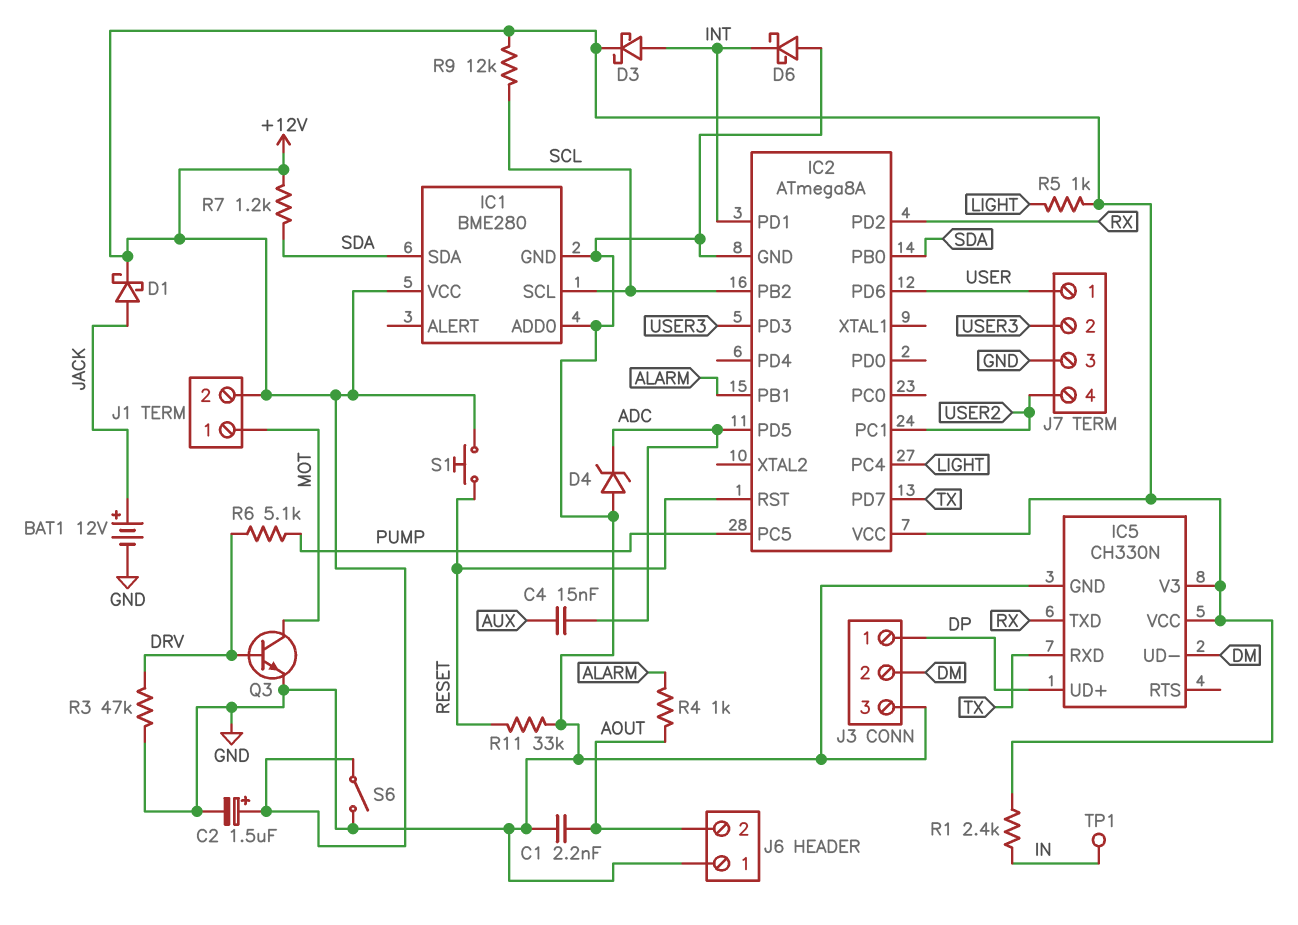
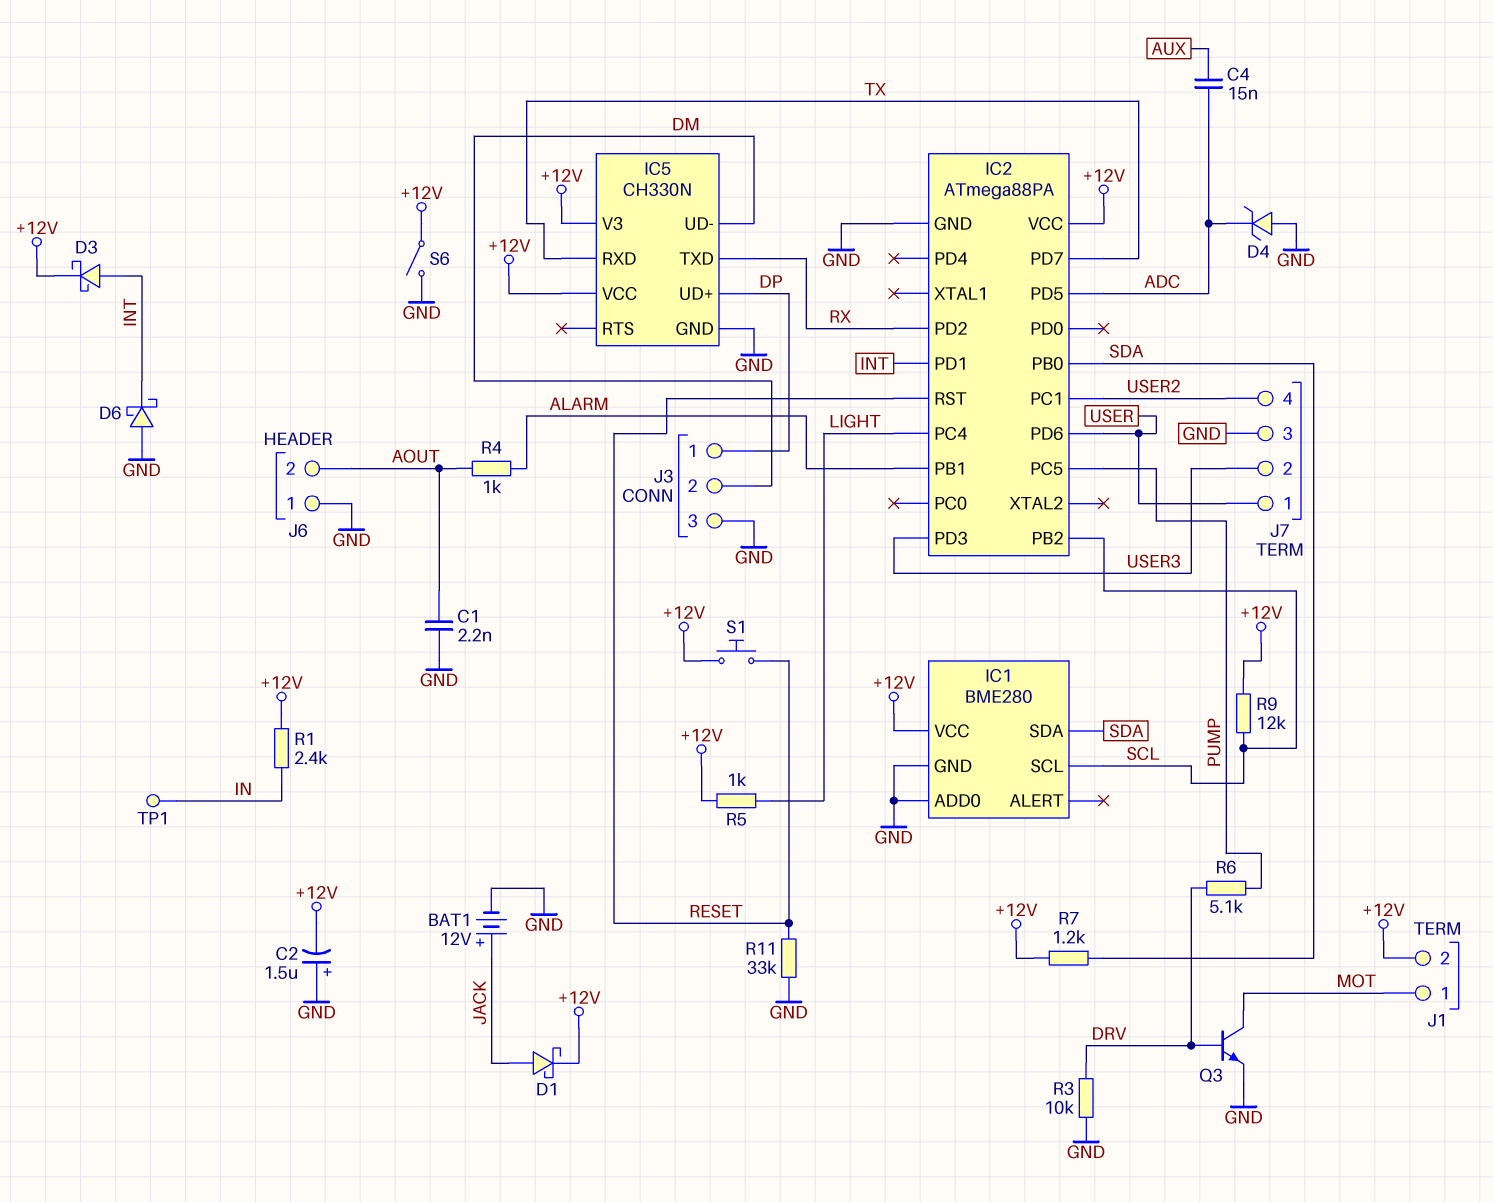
C2: 1.5uF (plus +12V, minus GND) -> 1.5uF (plus GND, minus +12V)
IC2: ATmega8A -> ATmega88PA
R3: 47k (DRV, GND) -> 10k (DRV, GND)

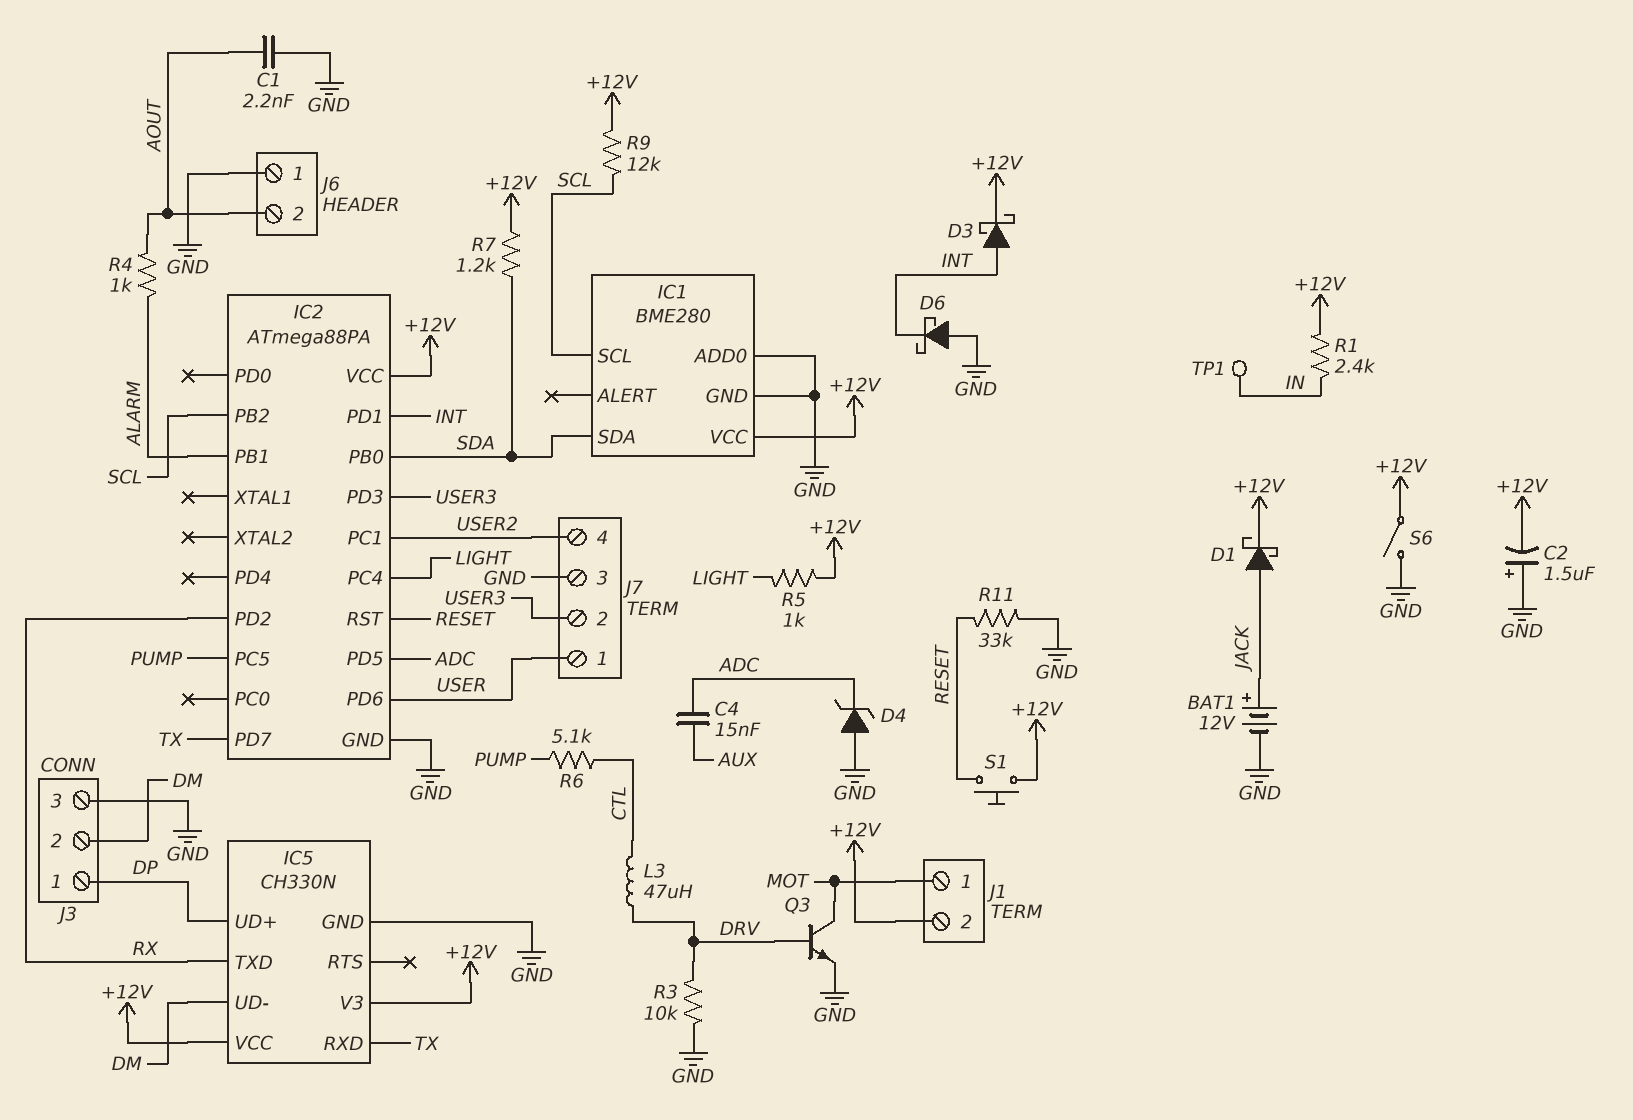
L3: none -> 47uH (CTL, DRV)
R6: 5.1k (DRV, PUMP) -> 5.1k (CTL, PUMP)

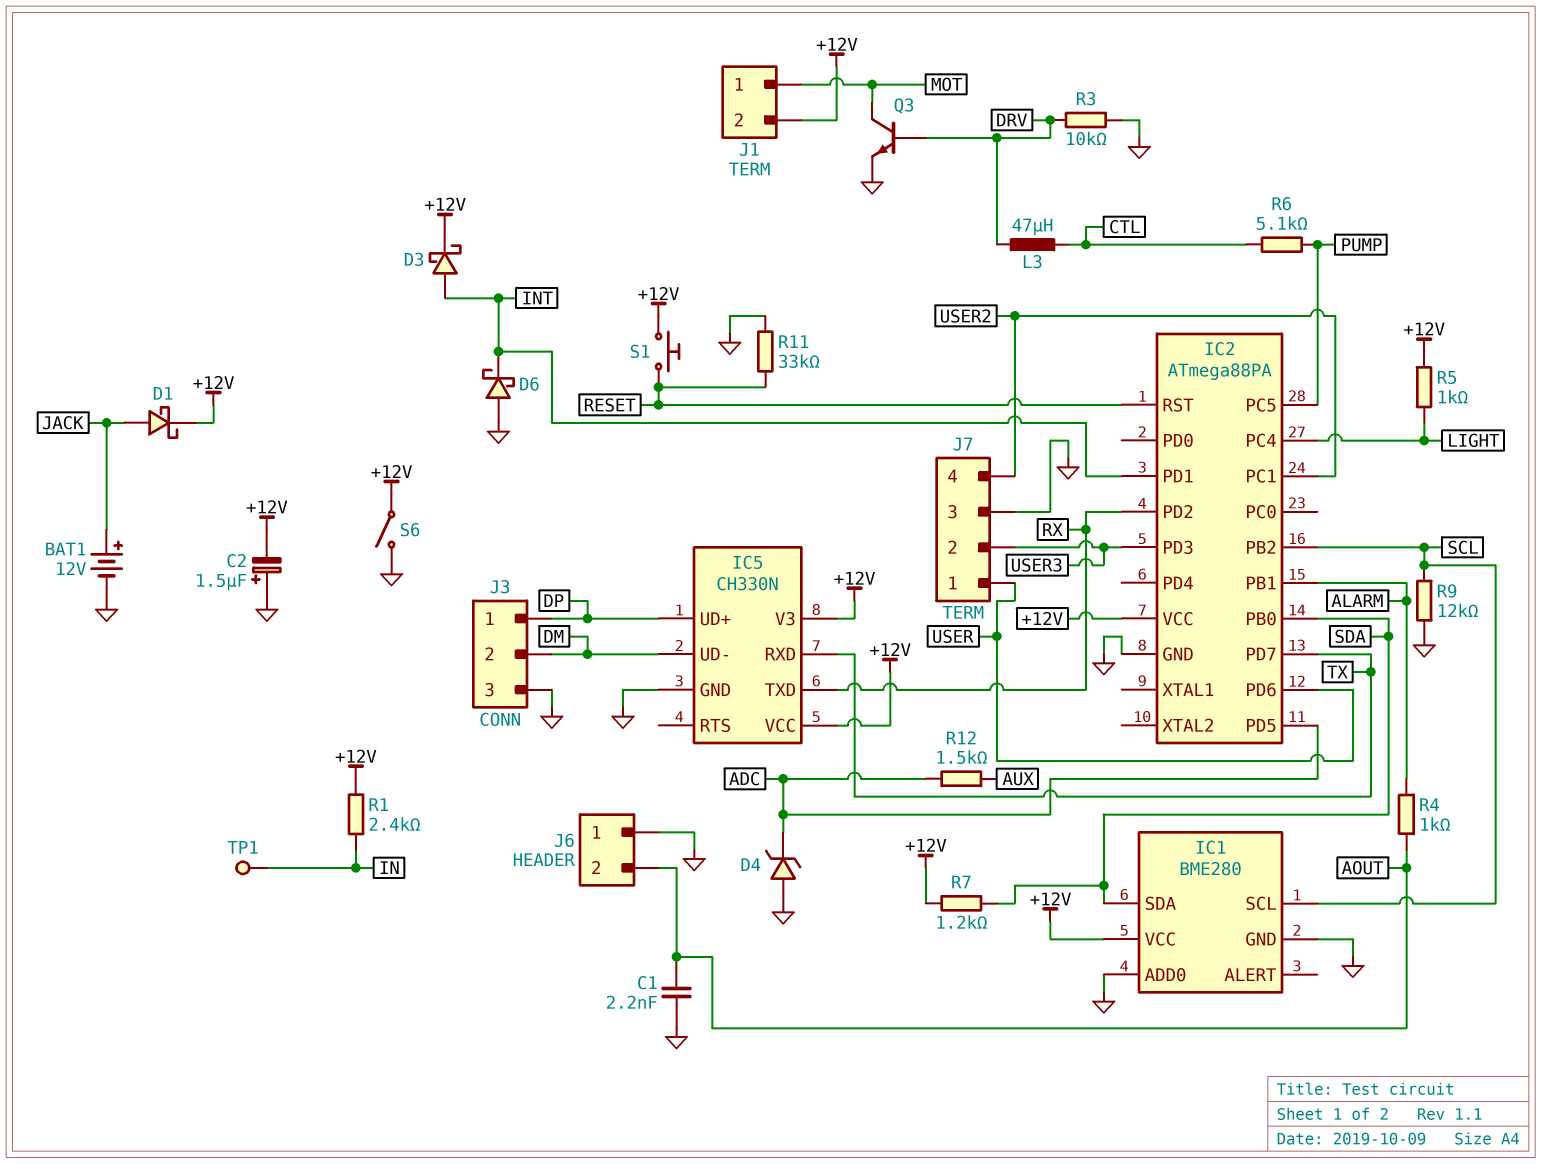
C4: 15nF (ADC, AUX) -> none
R9: 12k (+12V, SCL) -> 12k (GND, SCL)
R12: none -> 1.5k (ADC, AUX)

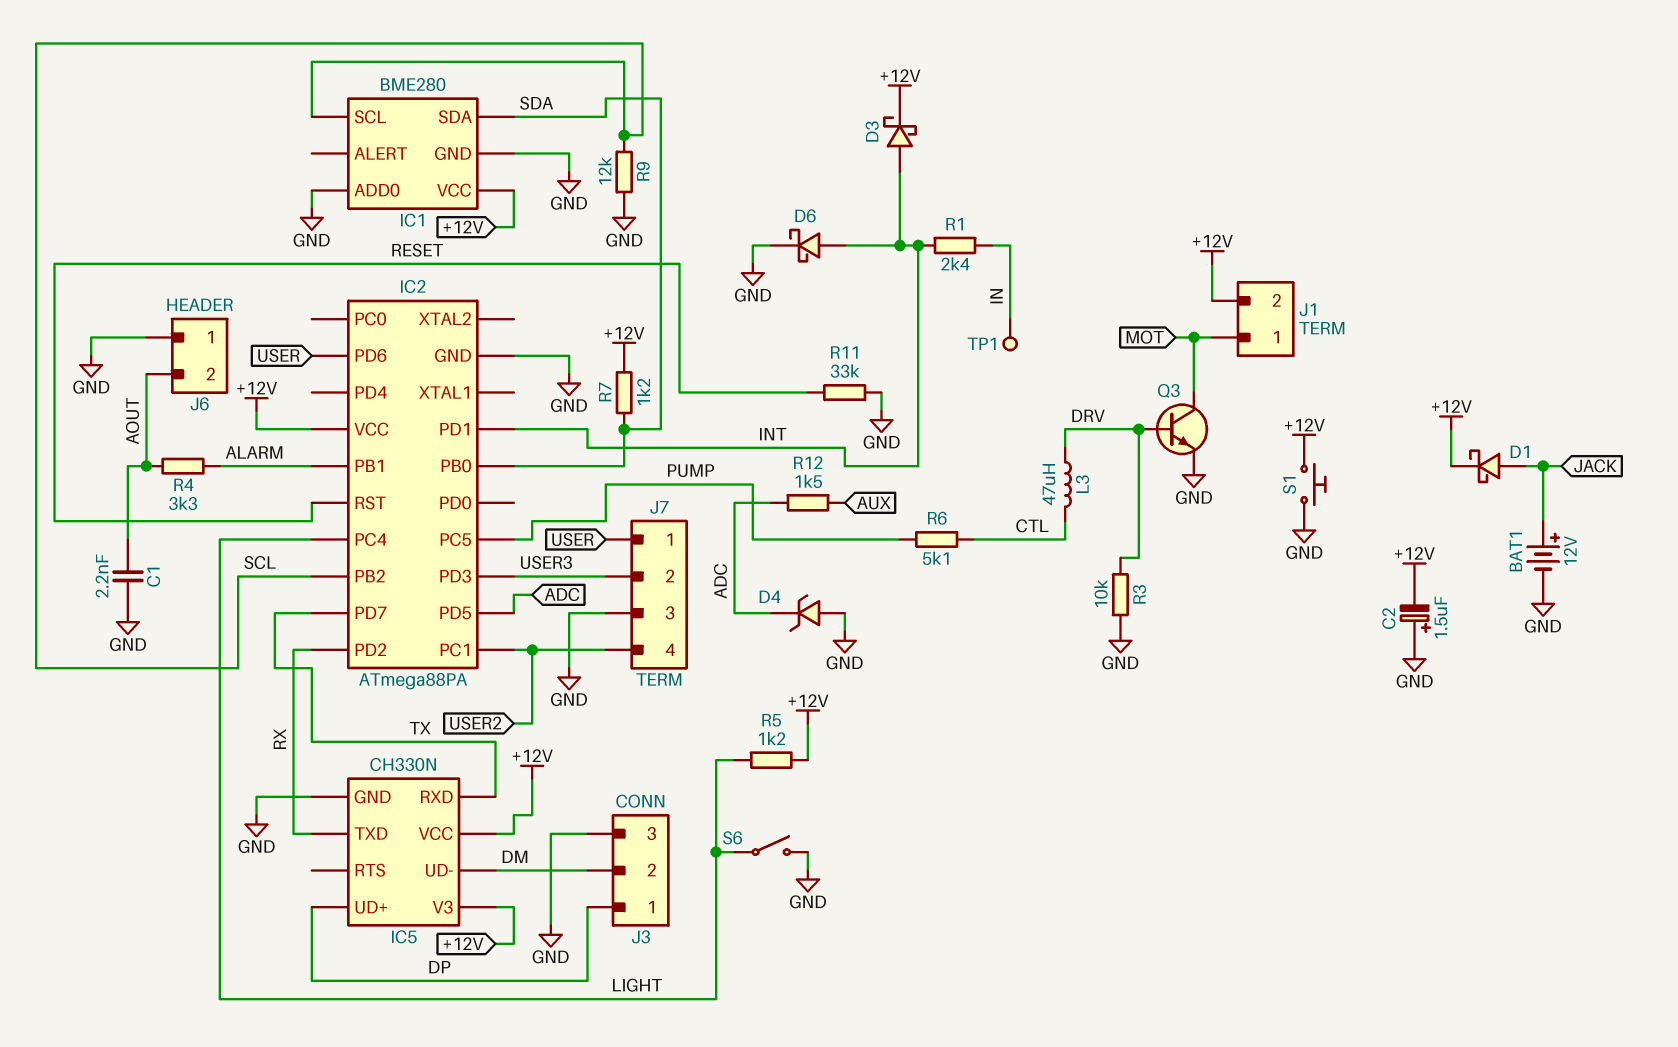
D6: schottky (A GND, K INT) -> schottky (A INT, K GND)
R1: 2.4k (+12V, IN) -> 2.4k (IN, INT)
R4: 1k (ALARM, AOUT) -> 3.3k (ALARM, AOUT)
R5: 1k (+12V, LIGHT) -> 1.2k (+12V, LIGHT)
S1: button (+12V, RESET) -> button (+12V, GND)
S6: switch (+12V, GND) -> switch (GND, LIGHT)

